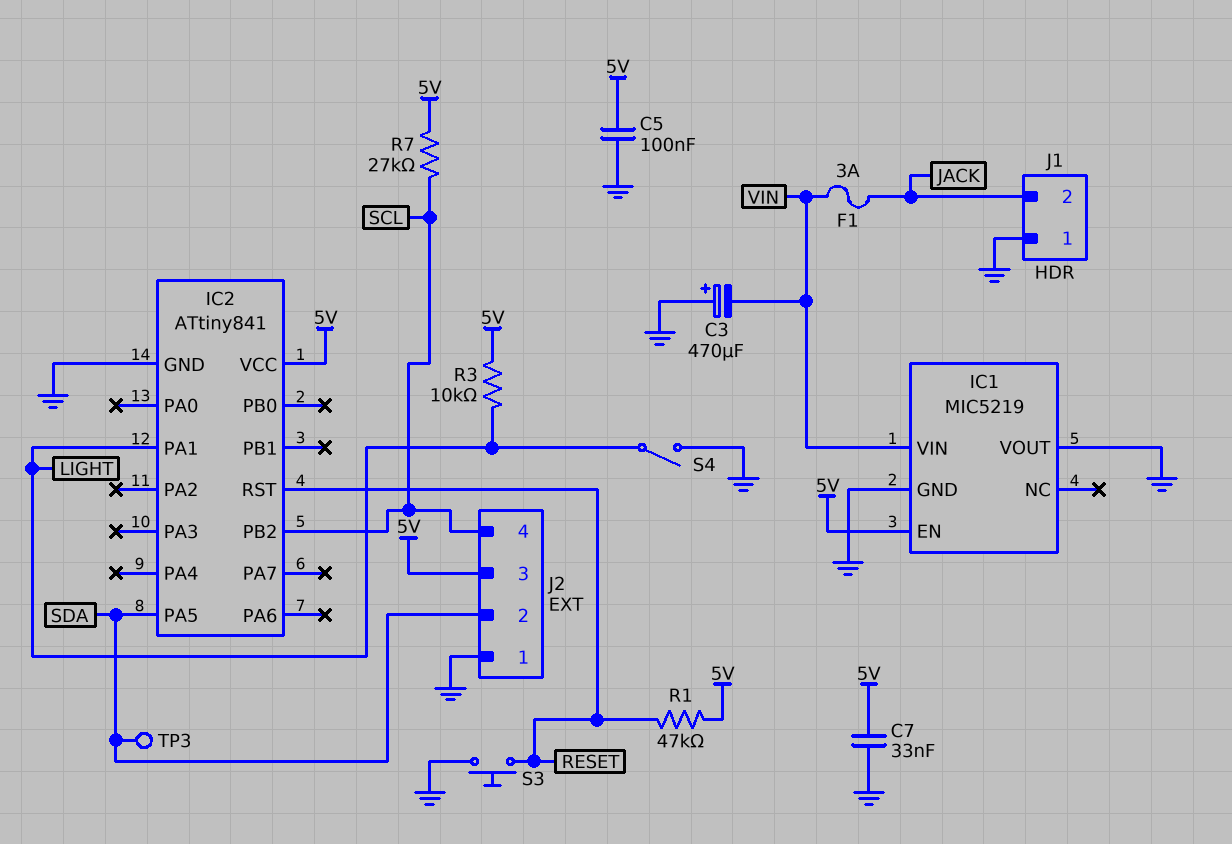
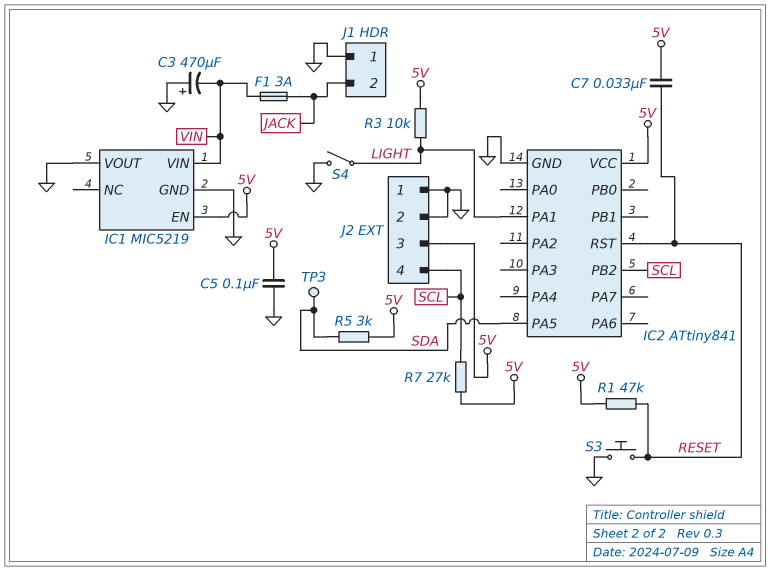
C7: 33nF (5V, GND) -> 33nF (5V, RESET)
J2 pin 2: SDA -> GND
R5: none -> 3k (5V, SDA)

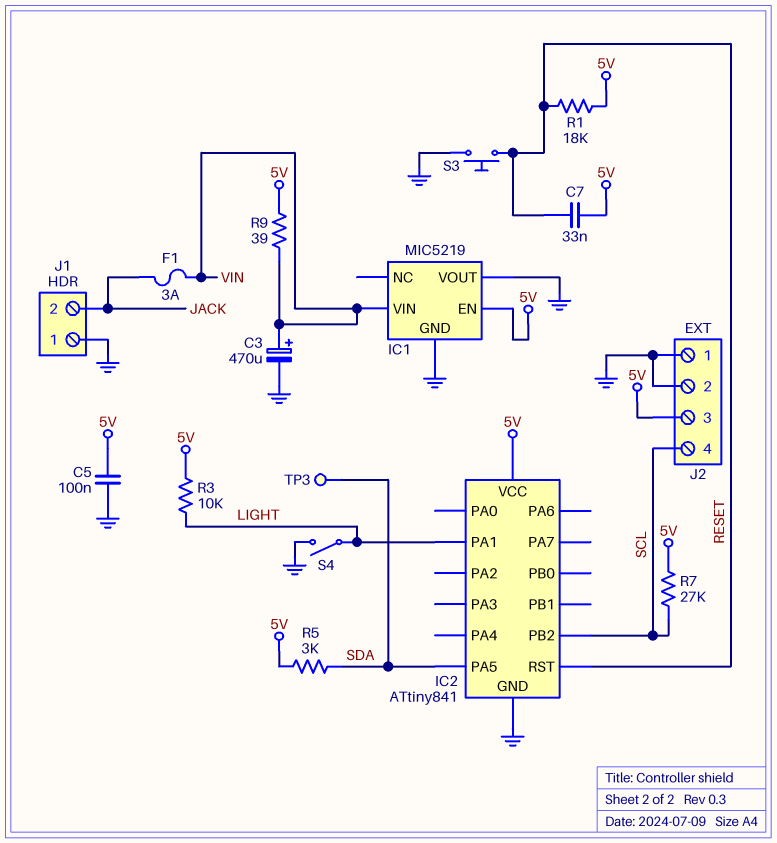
C3: 470uF (plus GND, minus VIN) -> 470uF (plus VIN, minus GND)
R1: 47k (5V, RESET) -> 18k (5V, RESET)
R9: none -> 39 (5V, VIN)

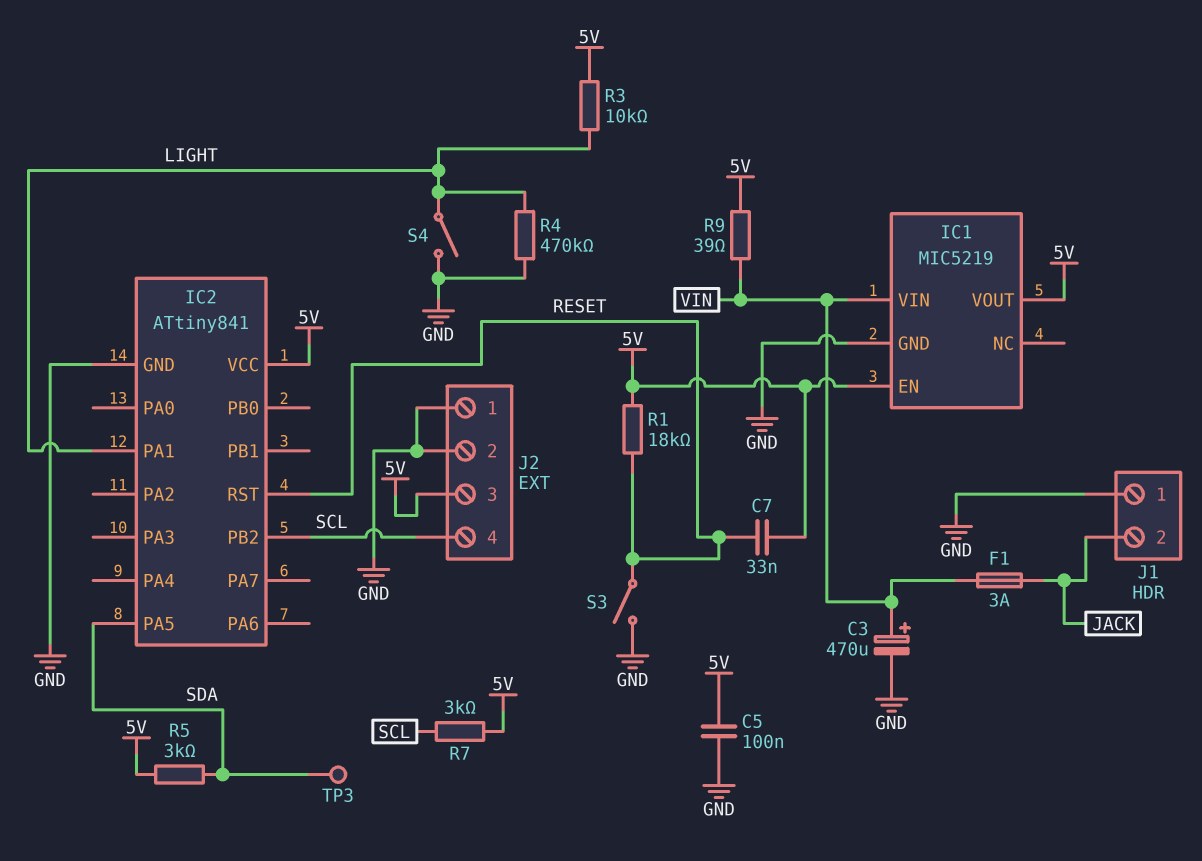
IC1 pin VOUT: GND -> 5V
R4: none -> 470k (GND, LIGHT)
R7: 27k (5V, SCL) -> 3k (5V, SCL)
S3: button (GND, RESET) -> switch (GND, RESET)

